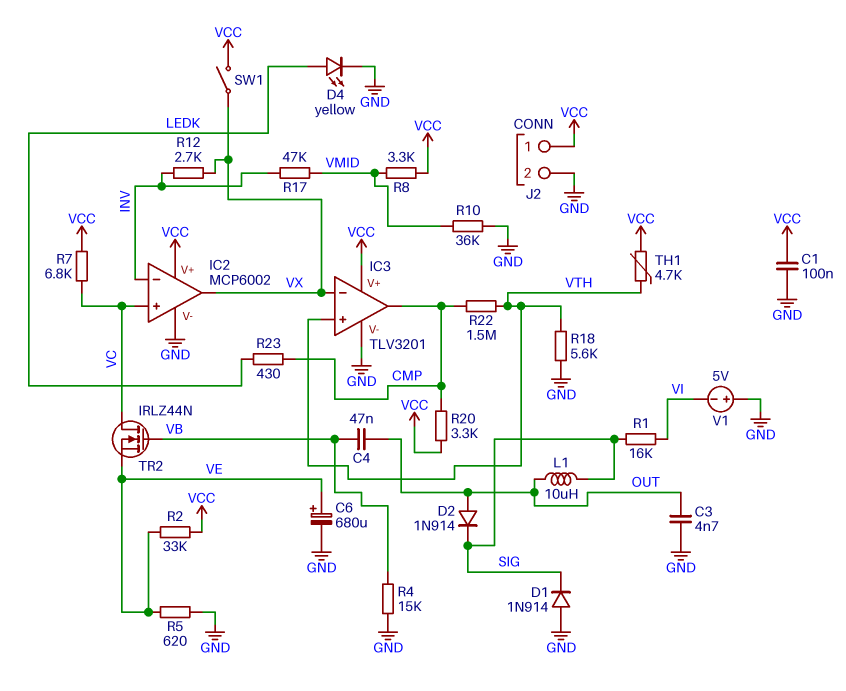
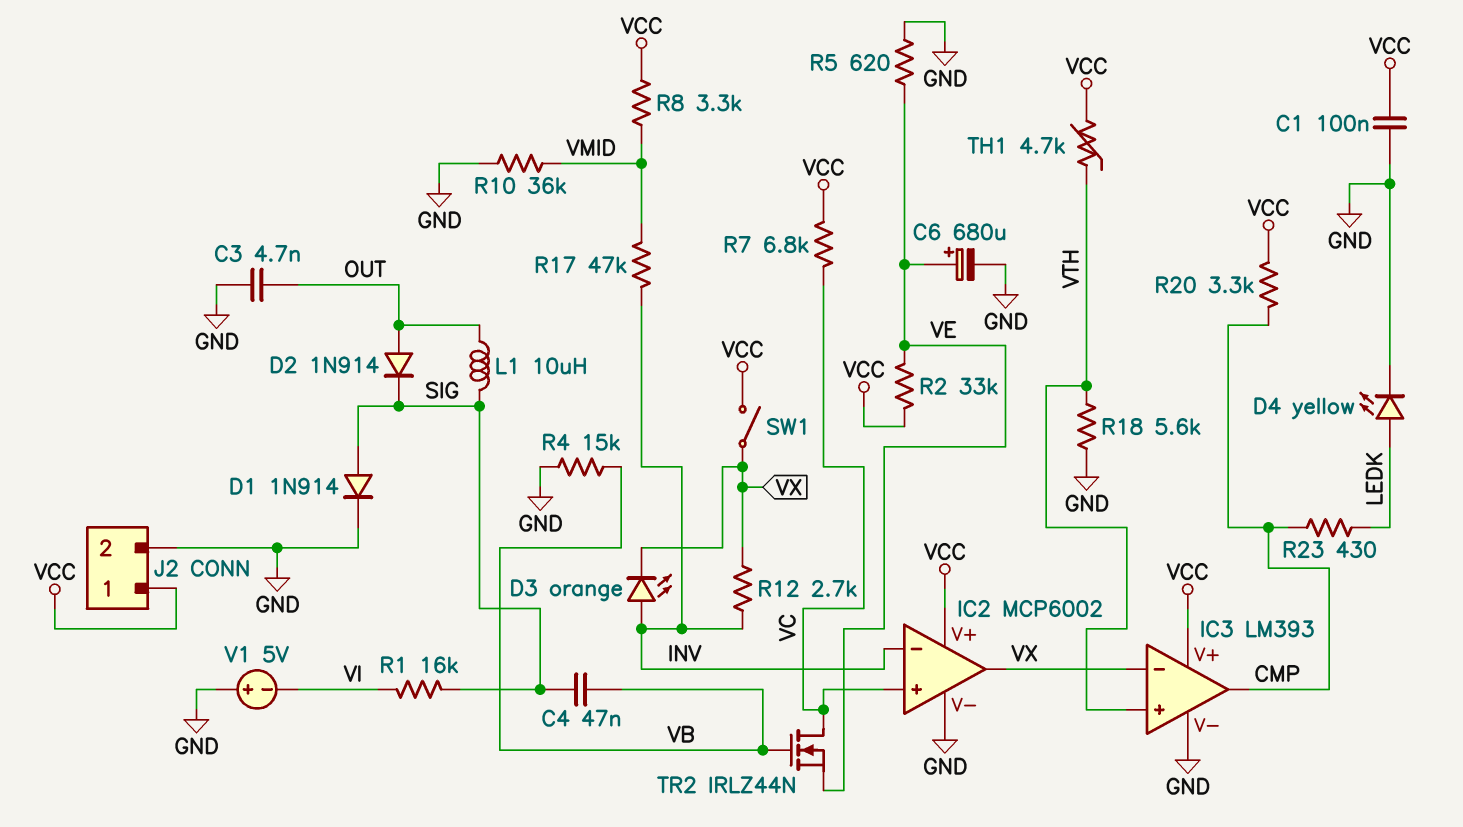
C4: 47nF (OUT, VB) -> 47nF (SIG, VB)
D1: diode 1N914 (A GND, K SIG) -> diode 1N914 (A SIG, K GND)
D3: none -> LED orange (A INV, K VX)
IC3: TLV3201 -> LM393
R22: 1.5M (CMP, VTH) -> none

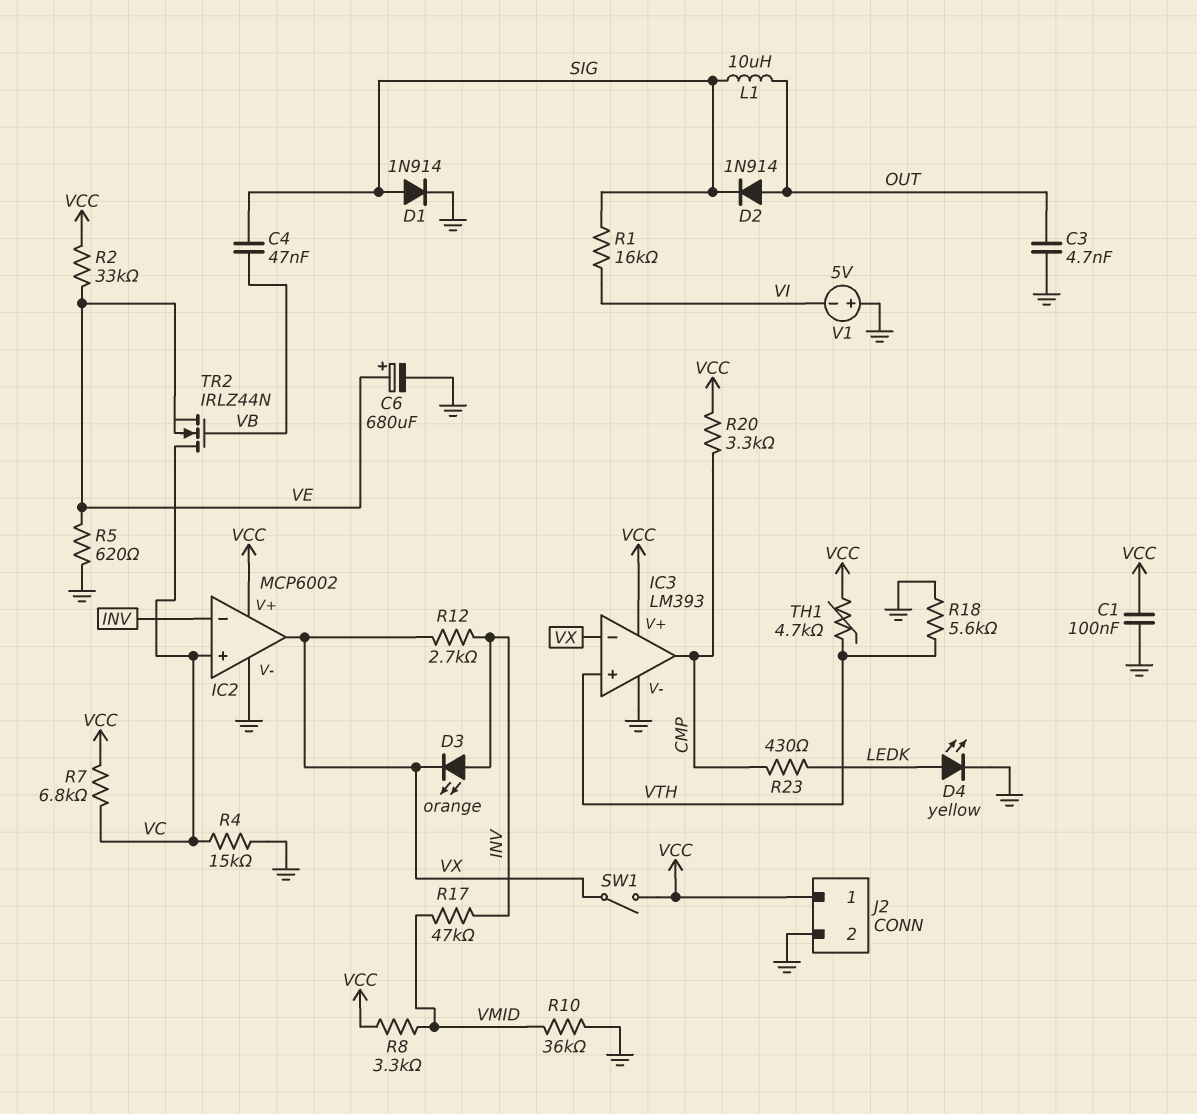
R4: 15k (GND, VB) -> 15k (GND, VC)

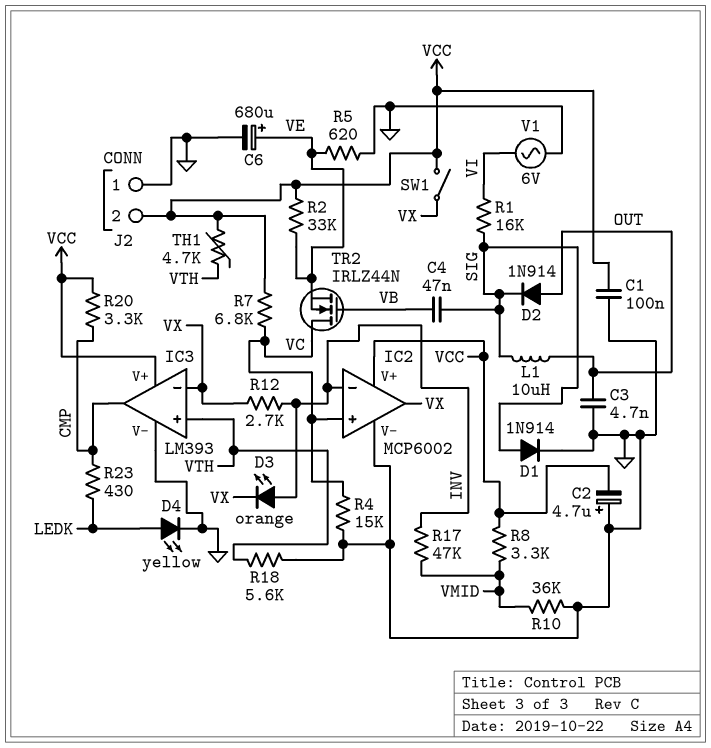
C2: none -> 4.7uF (plus GND, minus VCC)
J2 pin 1: VCC -> GND
J2 pin 2: GND -> VCC
V1: 5V (plus GND, minus VI) -> AC 6V (GND, VI)

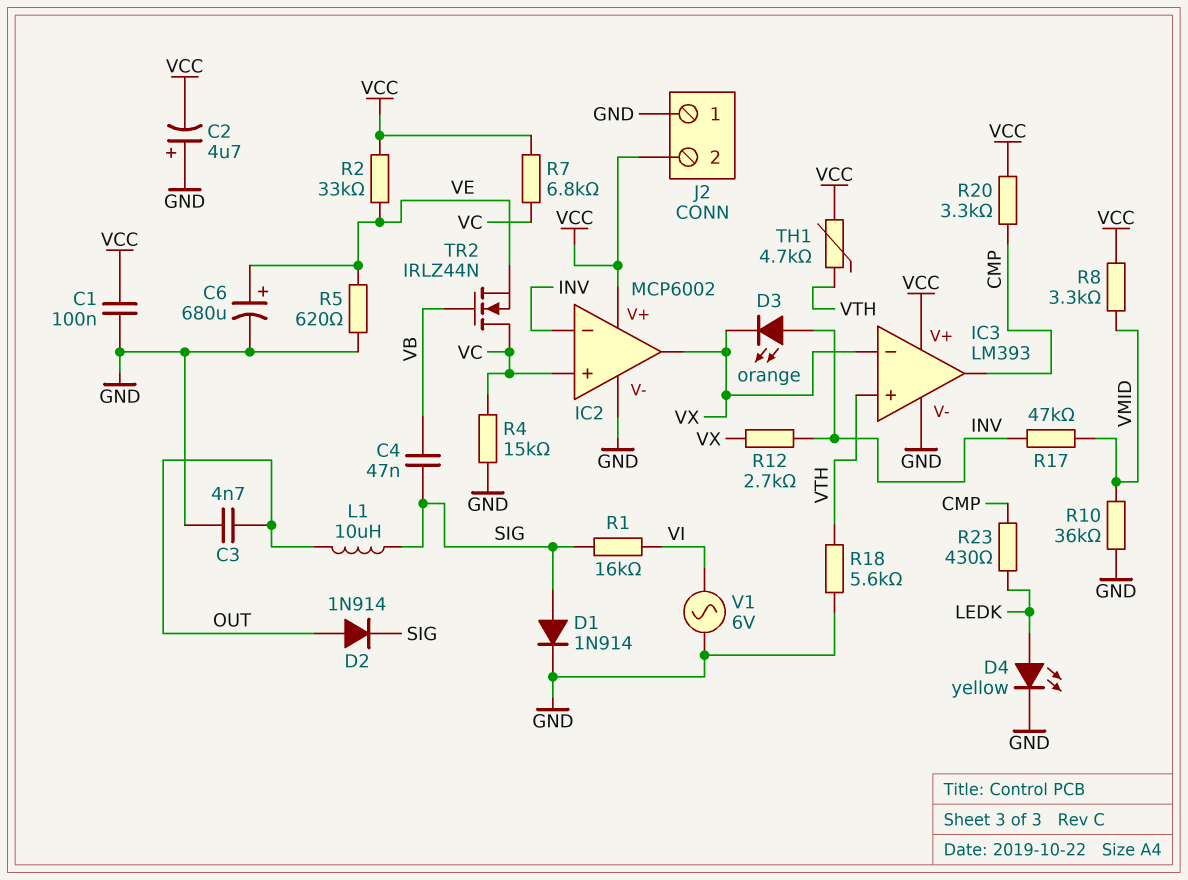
SW1: switch (VCC, VX) -> none

